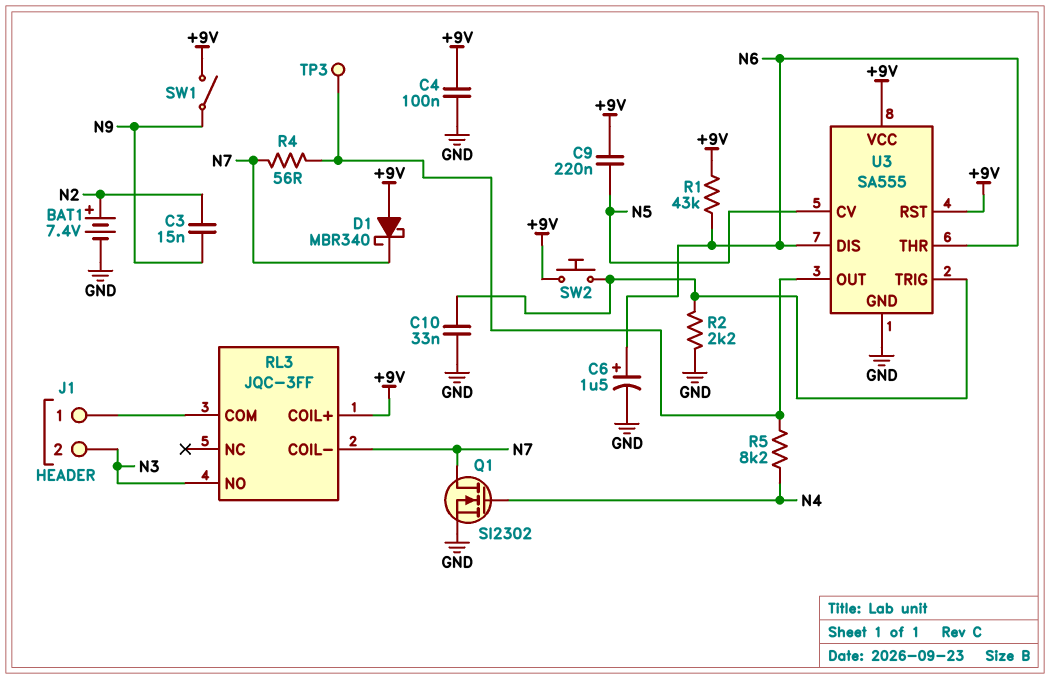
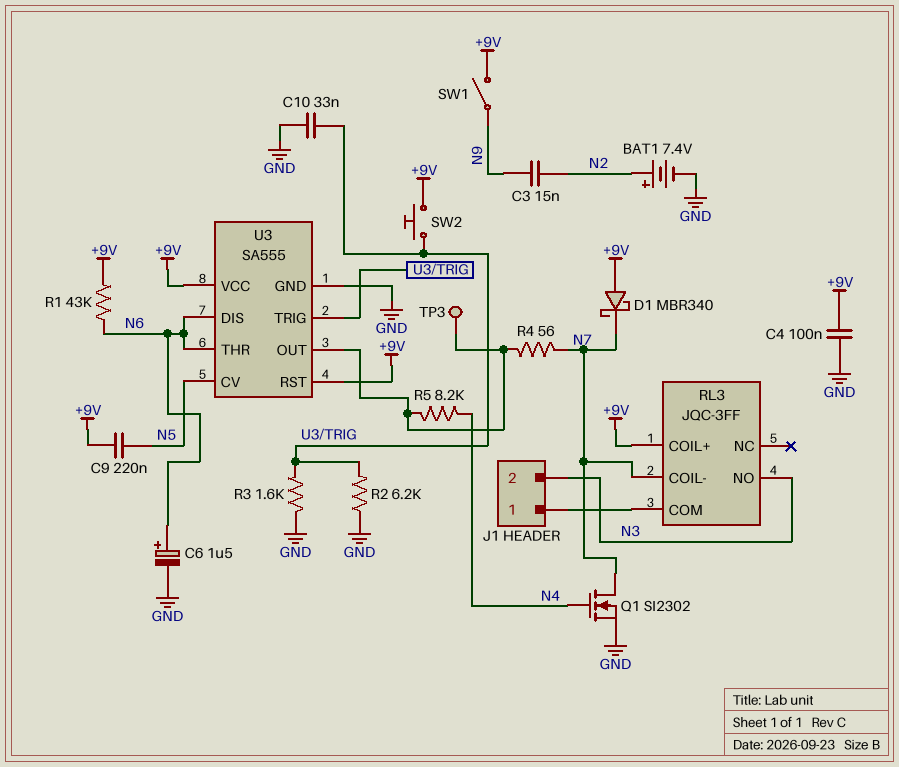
R2: 2.2k (GND, U3/TRIG) -> 6.2k (GND, U3/TRIG)
R3: none -> 1.6k (GND, U3/TRIG)

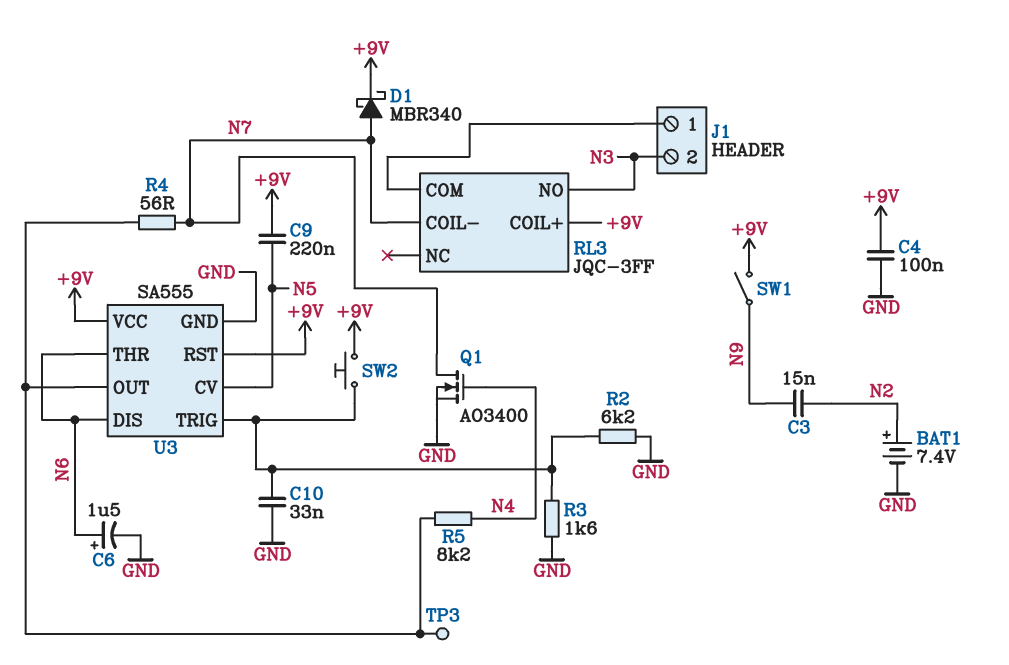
D1: schottky MBR340 (A +9V, K N7) -> schottky MBR340 (A N7, K +9V)
Q1: NMOS SI2302 (G N4, D N7, S GND) -> NMOS AO3400 (G N4, D N7, S GND)
R1: 43k (+9V, N6) -> none

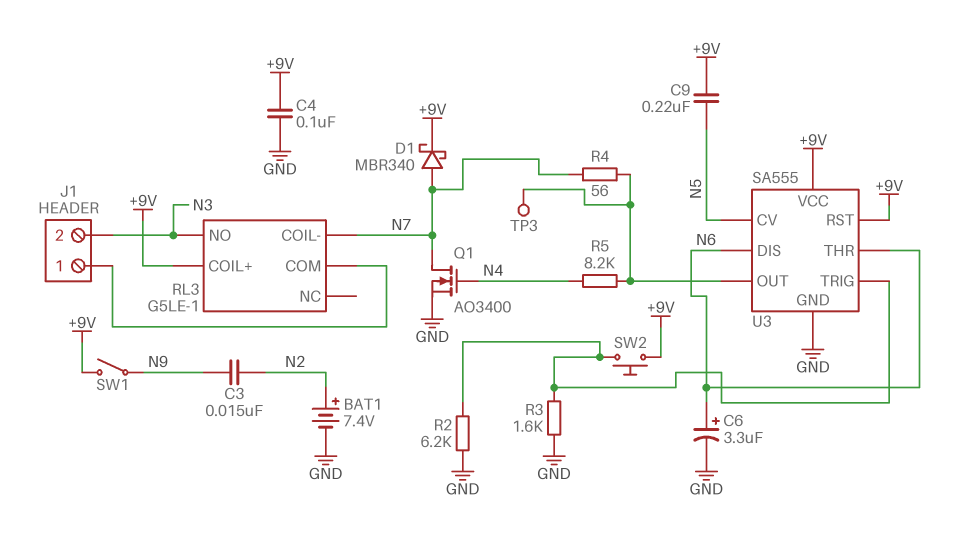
C6: 1.5uF (plus N6, minus GND) -> 3.3uF (plus N6, minus GND)
C10: 33nF (GND, U3/TRIG) -> none
RL3: JQC-3FF -> G5LE-1

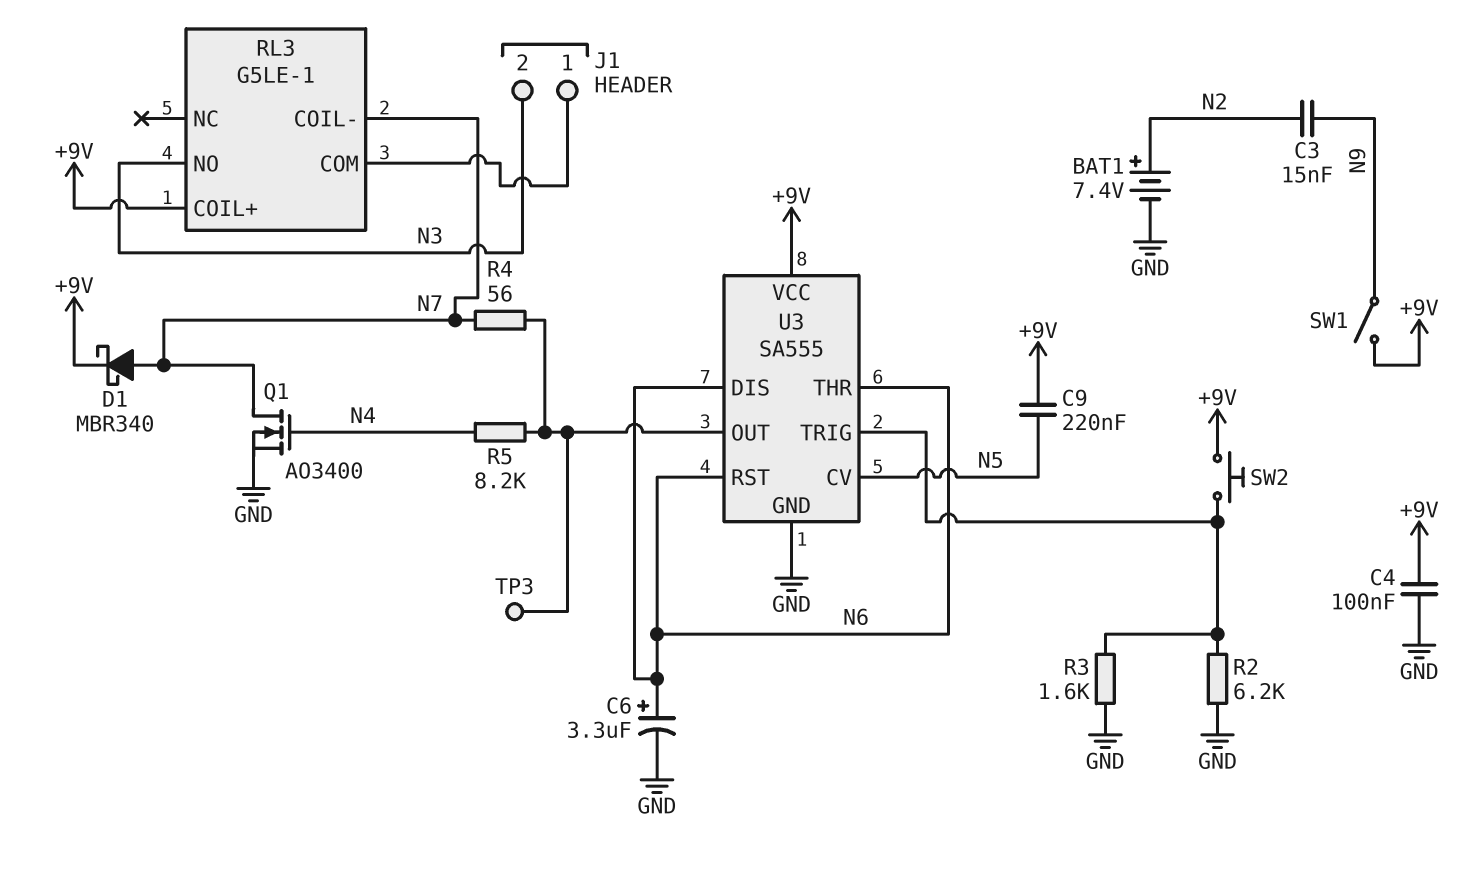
U3 pin RST: +9V -> N6

